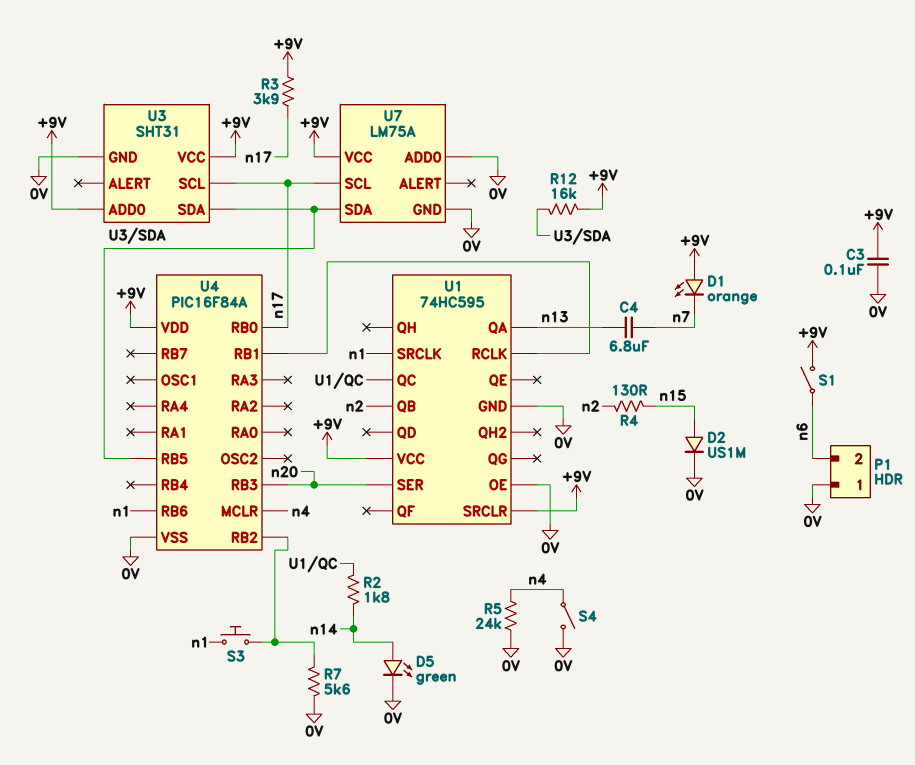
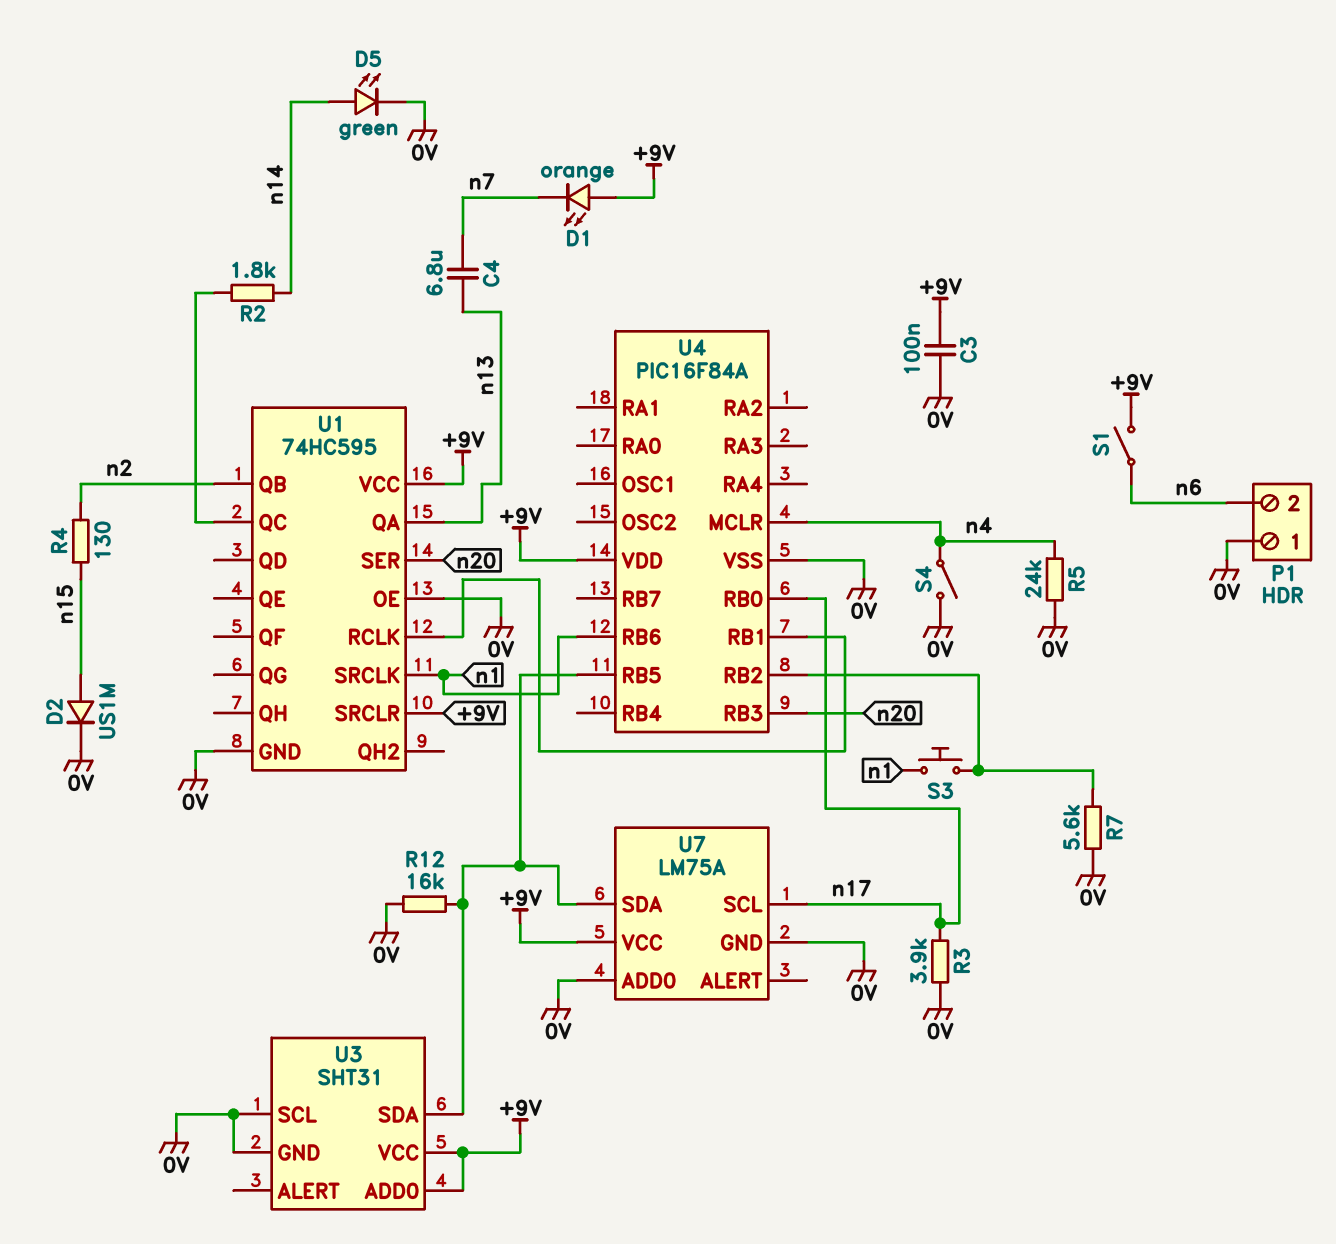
R3: 3.9k (+9V, n17) -> 3.9k (0V, n17)
R12: 16k (+9V, U3/SDA) -> 16k (0V, U3/SDA)
U3 pin SCL: n17 -> 0V

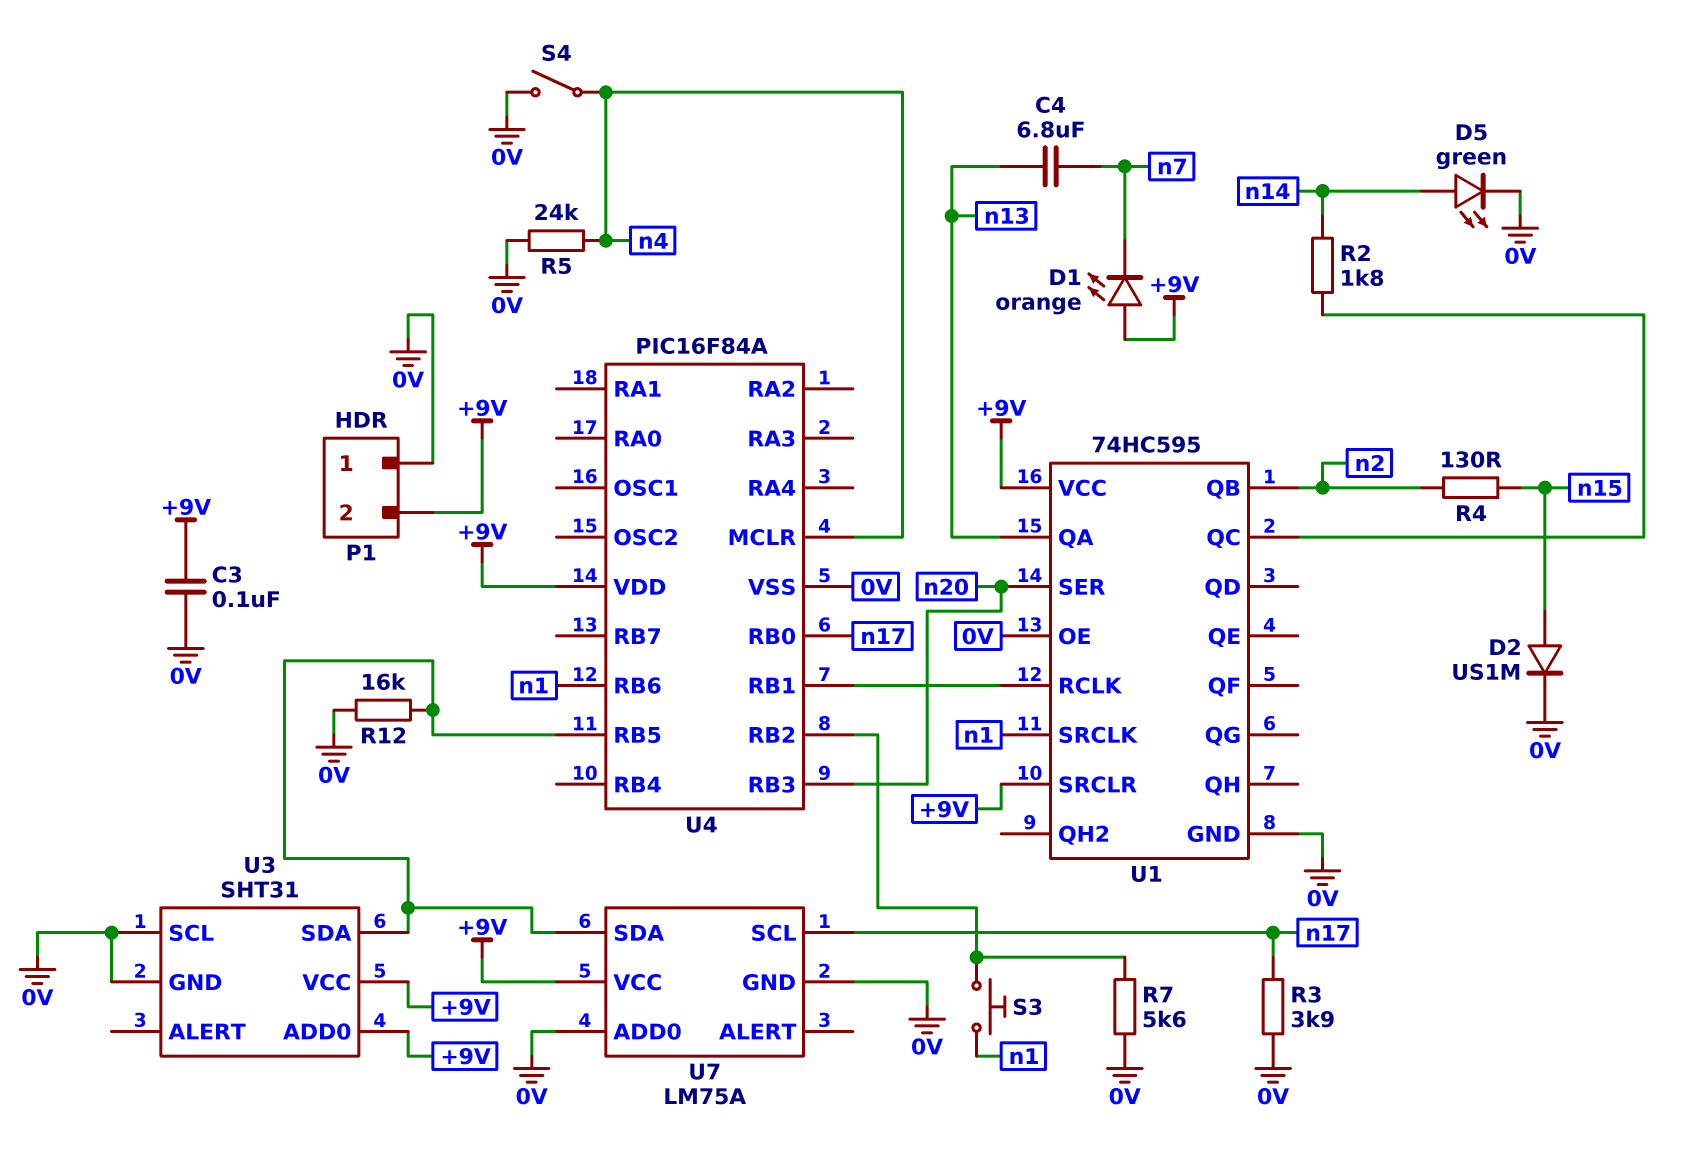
P1 pin 2: n6 -> +9V
S1: switch (+9V, n6) -> none

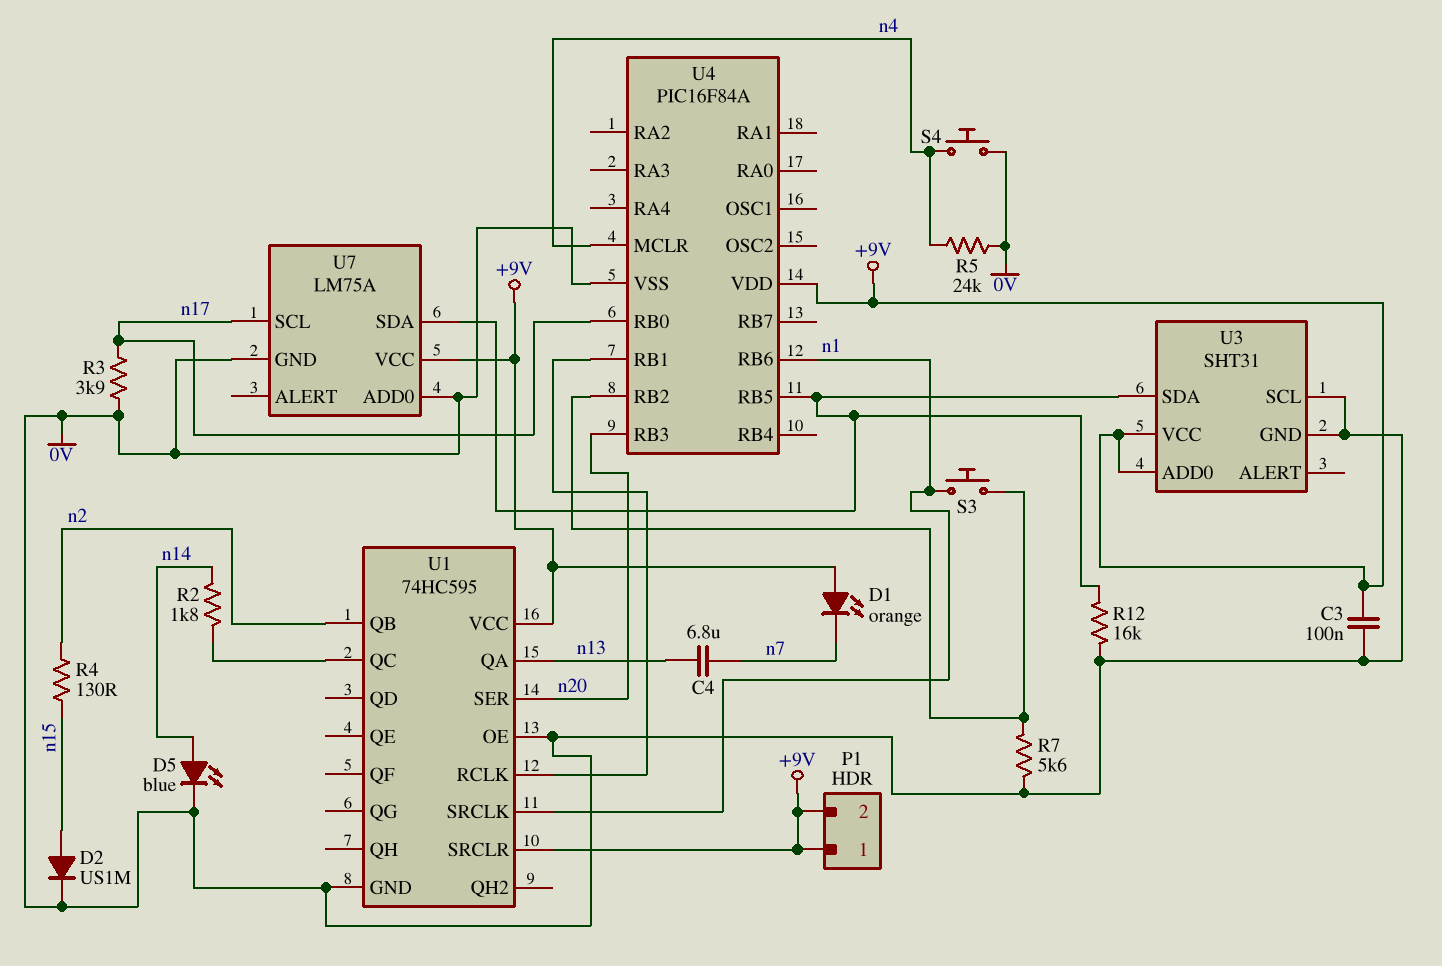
D5: LED green (A n14, K 0V) -> LED blue (A n14, K 0V)
P1 pin 1: 0V -> +9V
S4: switch (0V, n4) -> button (0V, n4)

